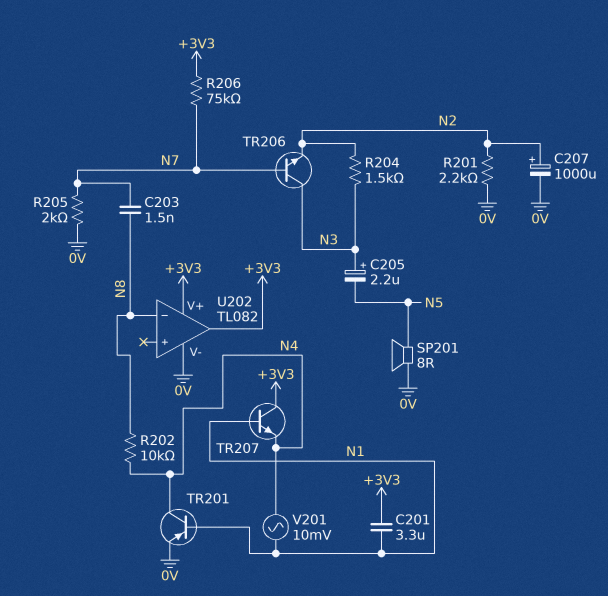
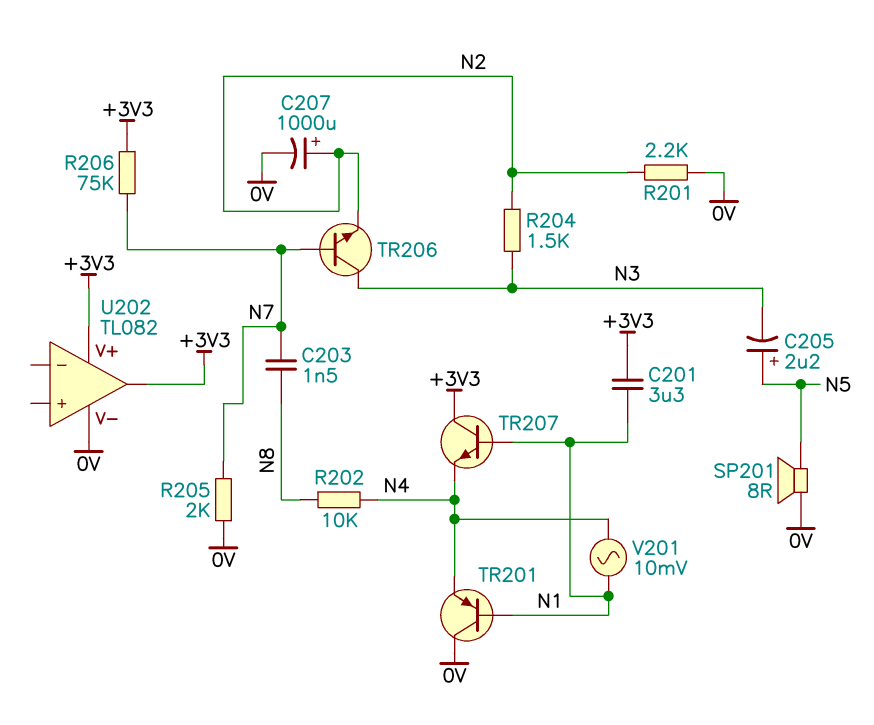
C205: 2.2uF (plus N3, minus N5) -> 2.2uF (plus N5, minus N3)
TR201: PNP (B N1, C N4, E 0V) -> PNP (B N1, C 0V, E N4)
U202 pin in-: N8 -> none

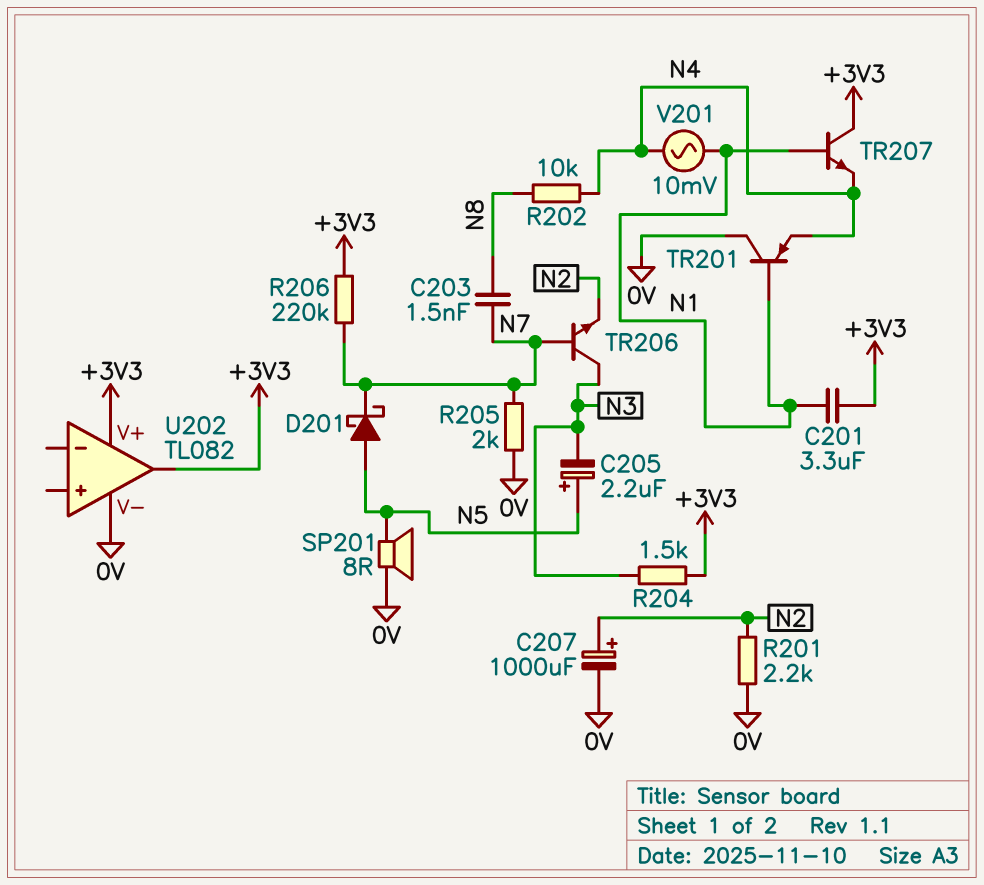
D201: none -> schottky (A N5, K N7)
R204: 1.5k (N2, N3) -> 1.5k (+3V3, N3)
R206: 75k (+3V3, N7) -> 220k (+3V3, N7)

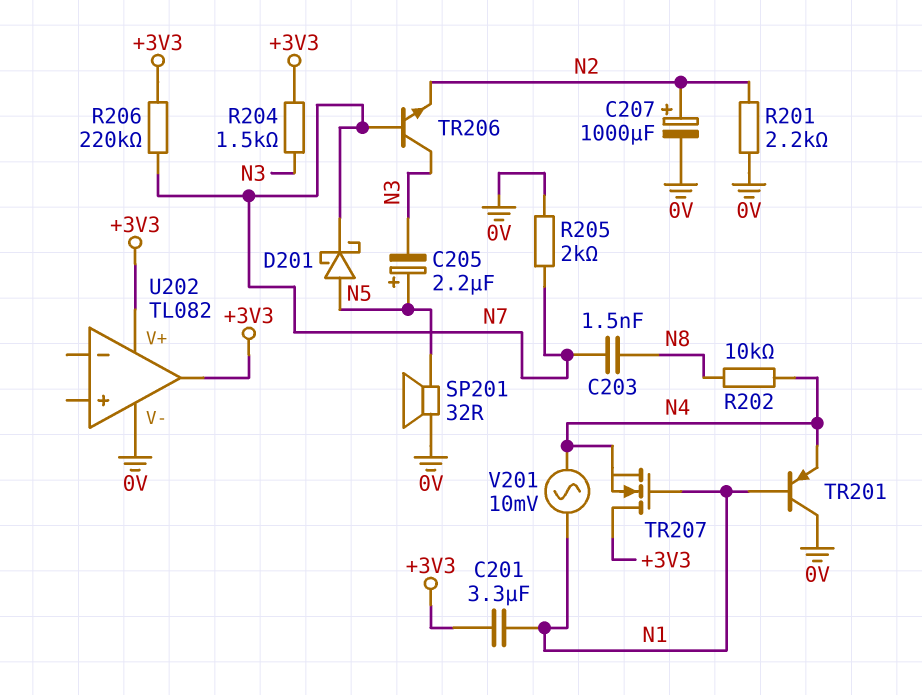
SP201: speaker 8R (0V, N5) -> speaker 32R (0V, N5)
TR207: NPN (B N1, C +3V3, E N4) -> NMOS (G N1, D +3V3, S N4)

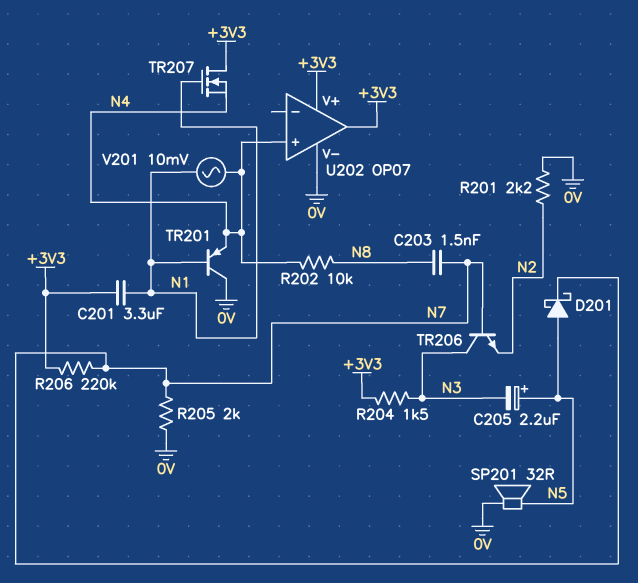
C207: 1000uF (plus N2, minus 0V) -> none
U202: TL082 -> OP07
U202 pin in+: none -> N4

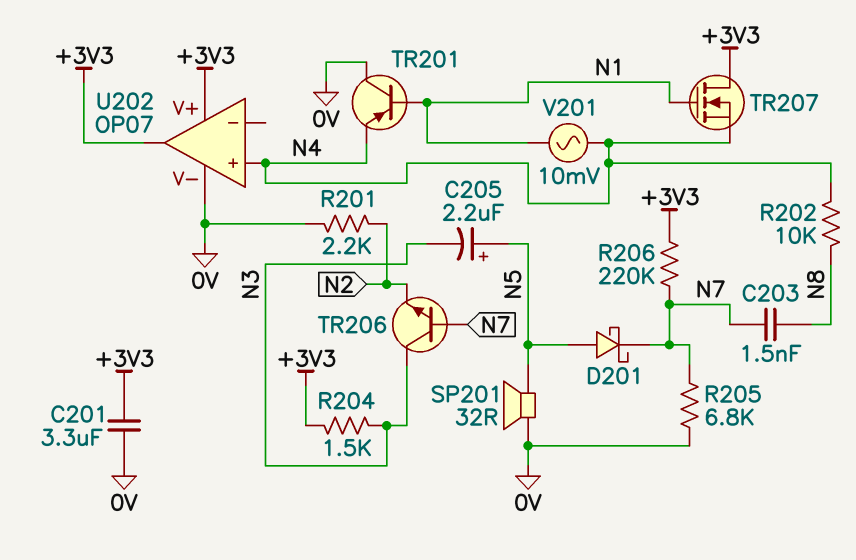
C201: 3.3uF (+3V3, N1) -> 3.3uF (+3V3, 0V)
R205: 2k (0V, N7) -> 6.8k (0V, N7)

